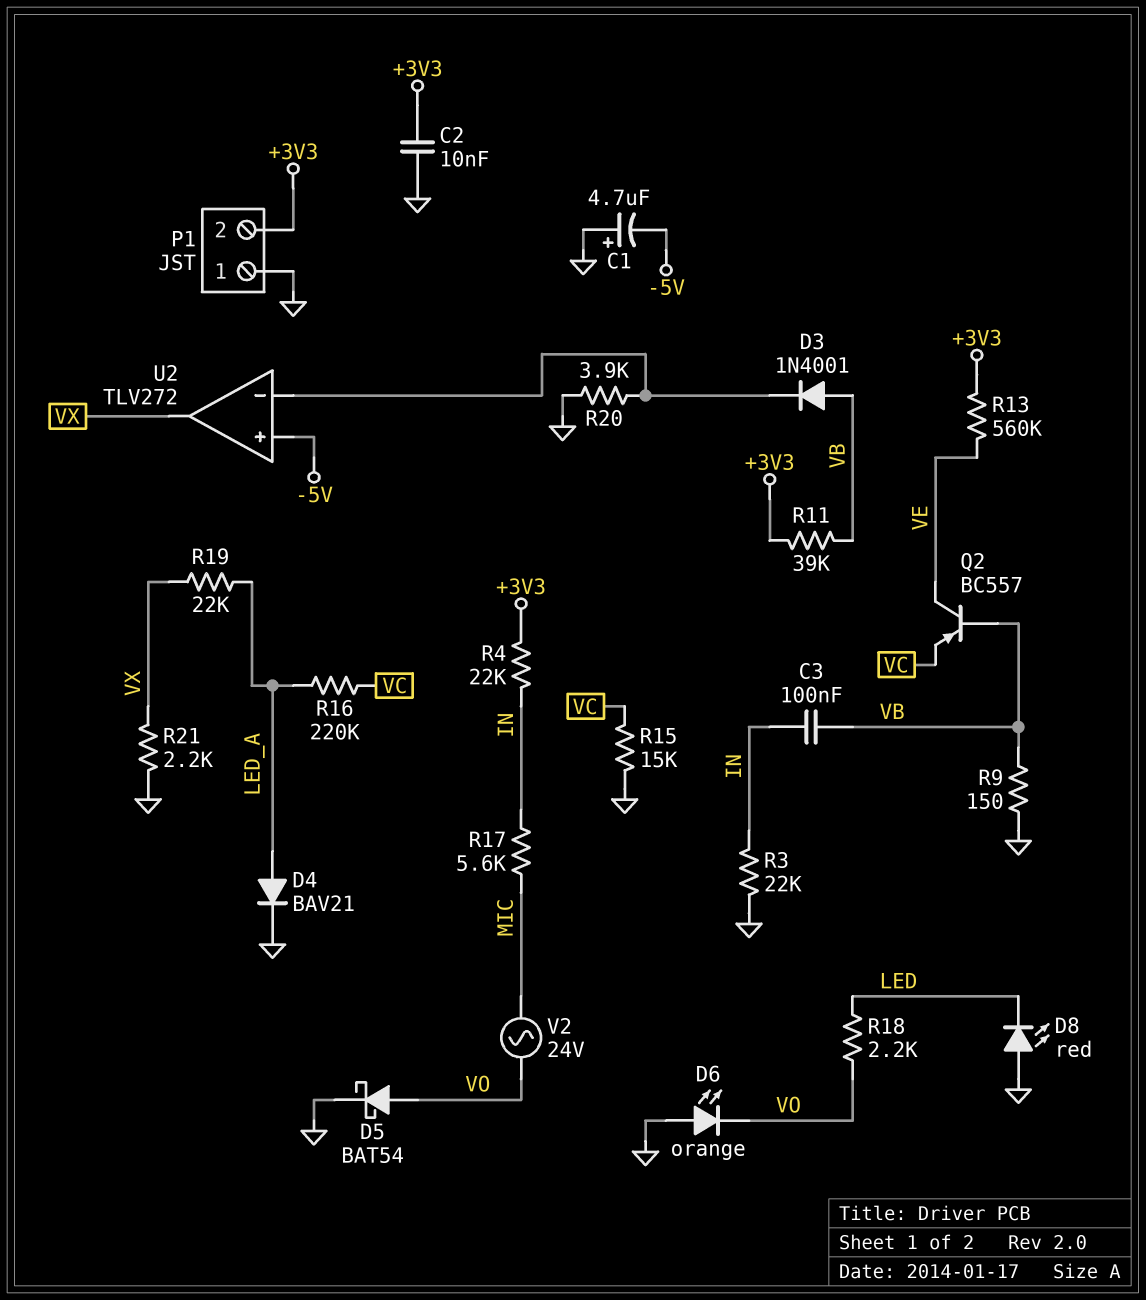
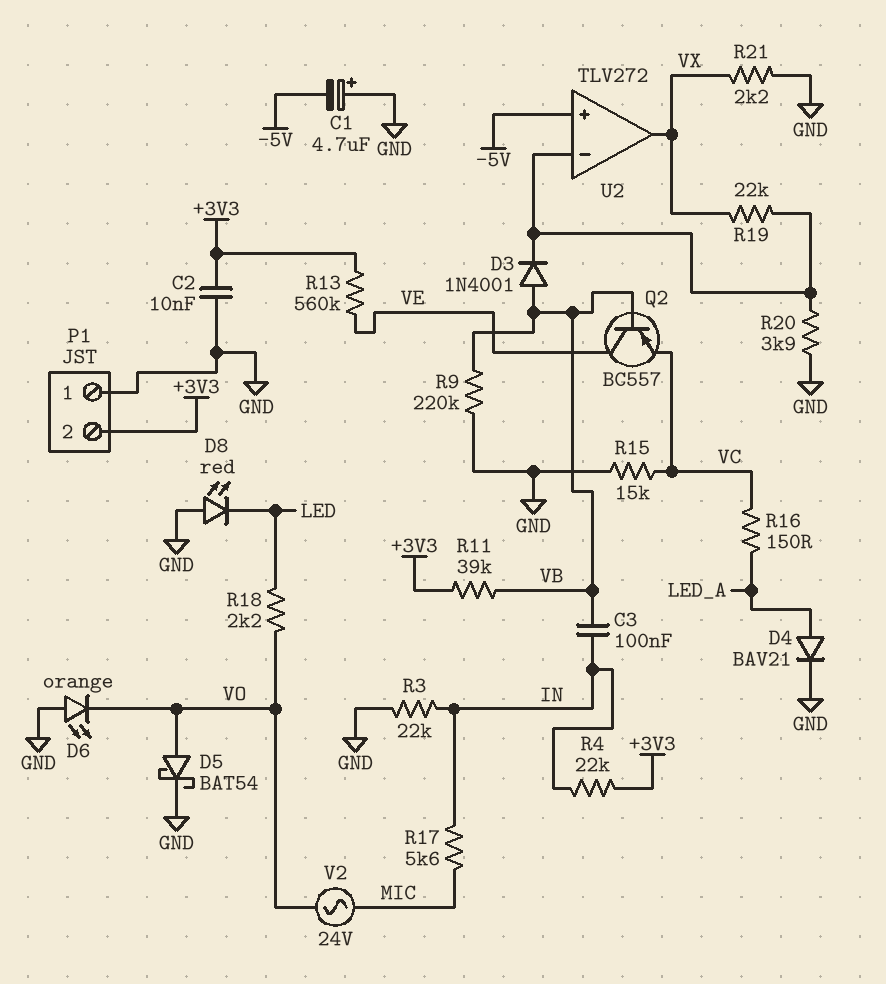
R9: 150 (GND, VB) -> 220k (GND, VB)
R16: 220k (LED_A, VC) -> 150 (LED_A, VC)
R19: 22k (LED_A, VX) -> 22k (U2/in-, VX)

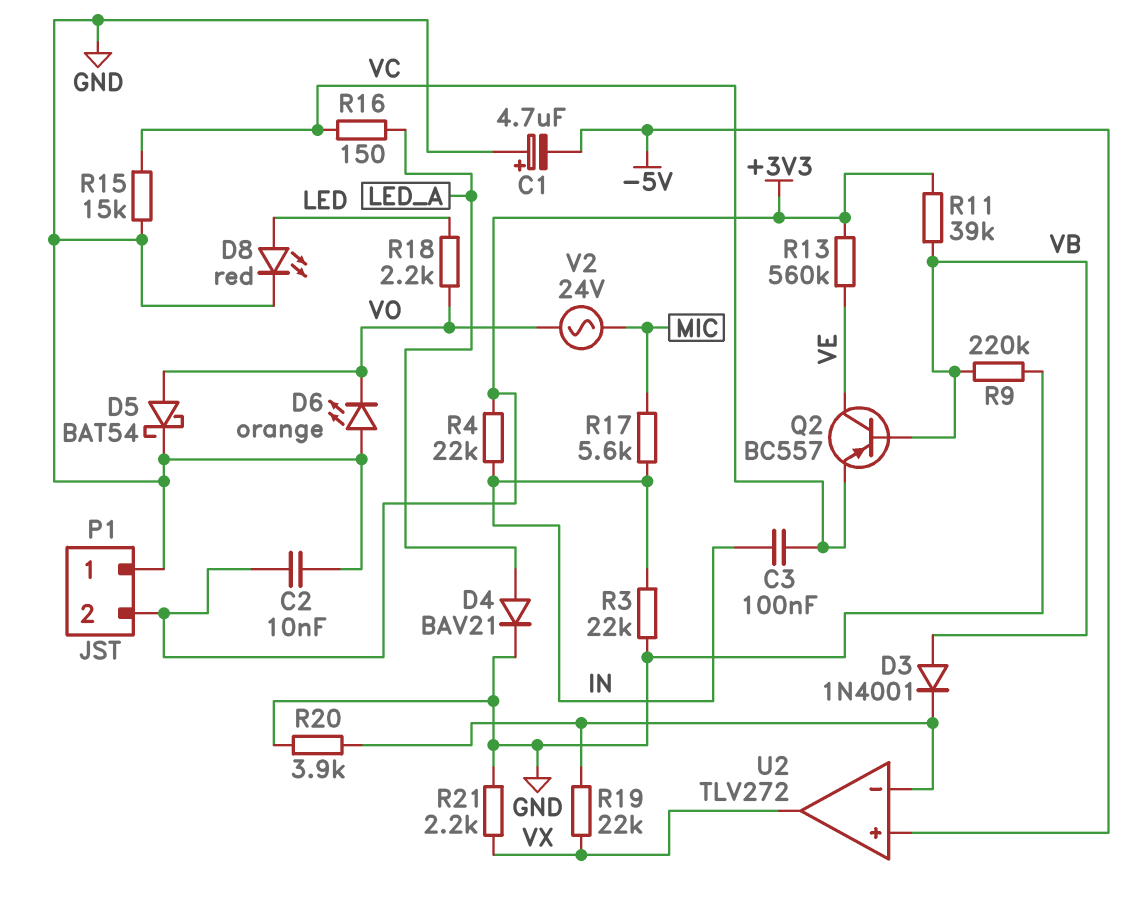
C3: 100nF (IN, VB) -> 100nF (IN, VC)
D8: LED red (A GND, K LED) -> LED red (A LED, K GND)

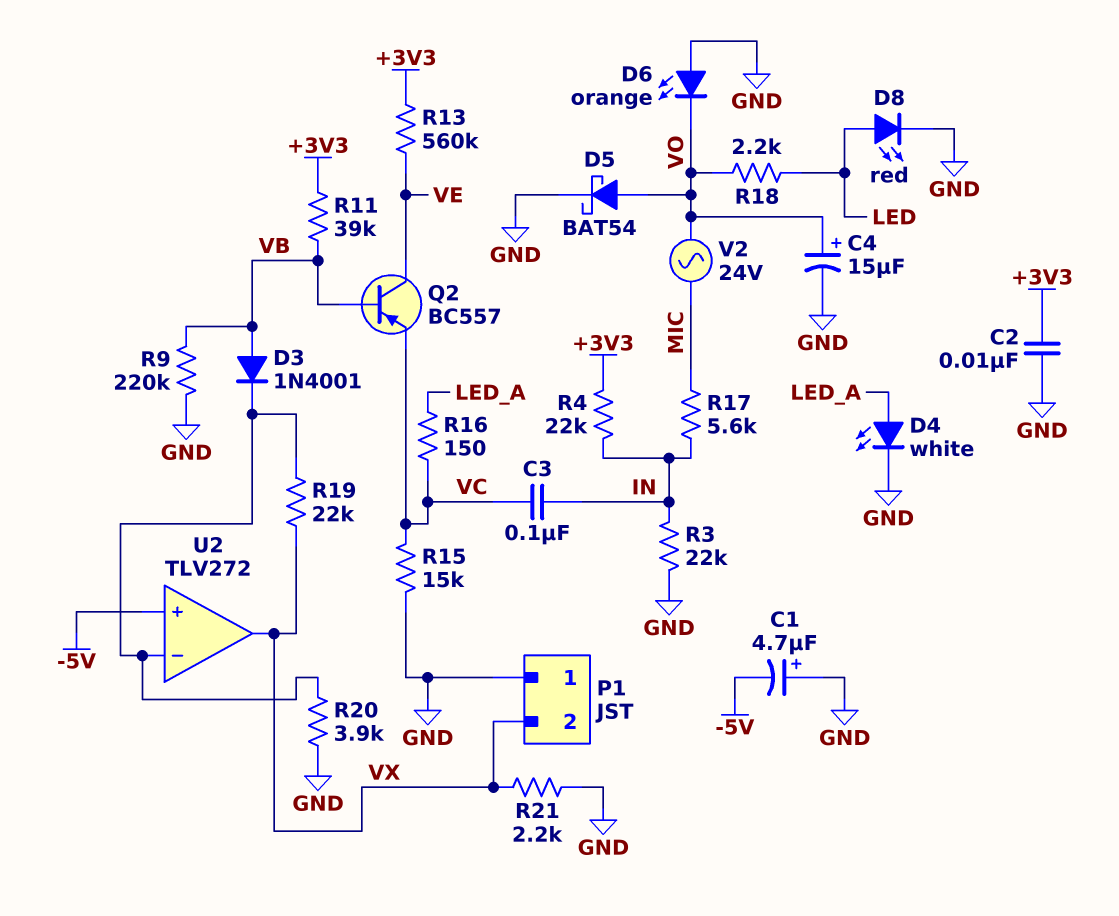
C4: none -> 15uF (plus VO, minus GND)
D4: diode BAV21 (A LED_A, K GND) -> LED white (A LED_A, K GND)
P1 pin 2: +3V3 -> VX

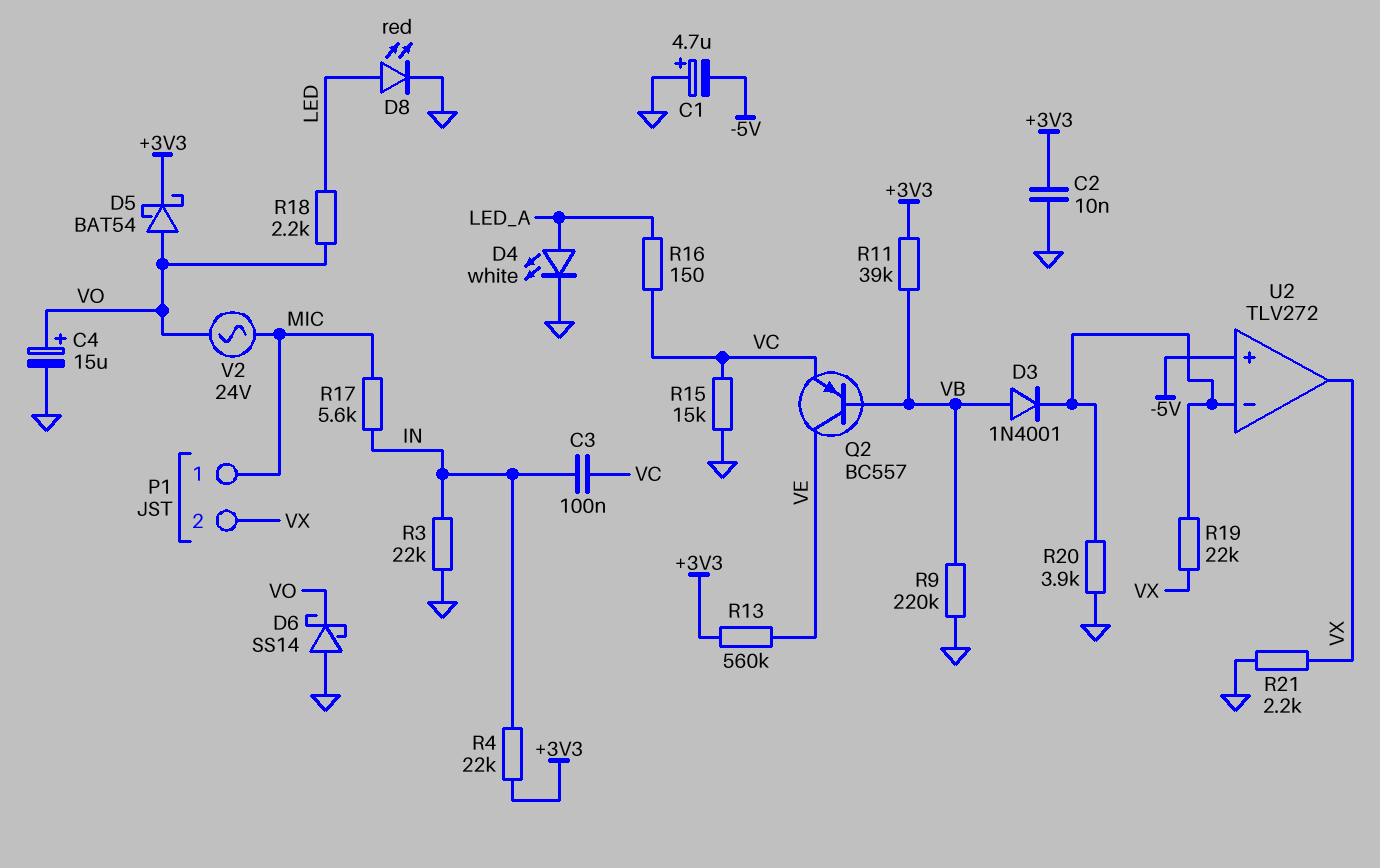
D5: schottky BAT54 (A VO, K GND) -> schottky BAT54 (A VO, K +3V3)
D6: LED orange (A GND, K VO) -> schottky SS14 (A GND, K VO)
P1 pin 1: GND -> MIC

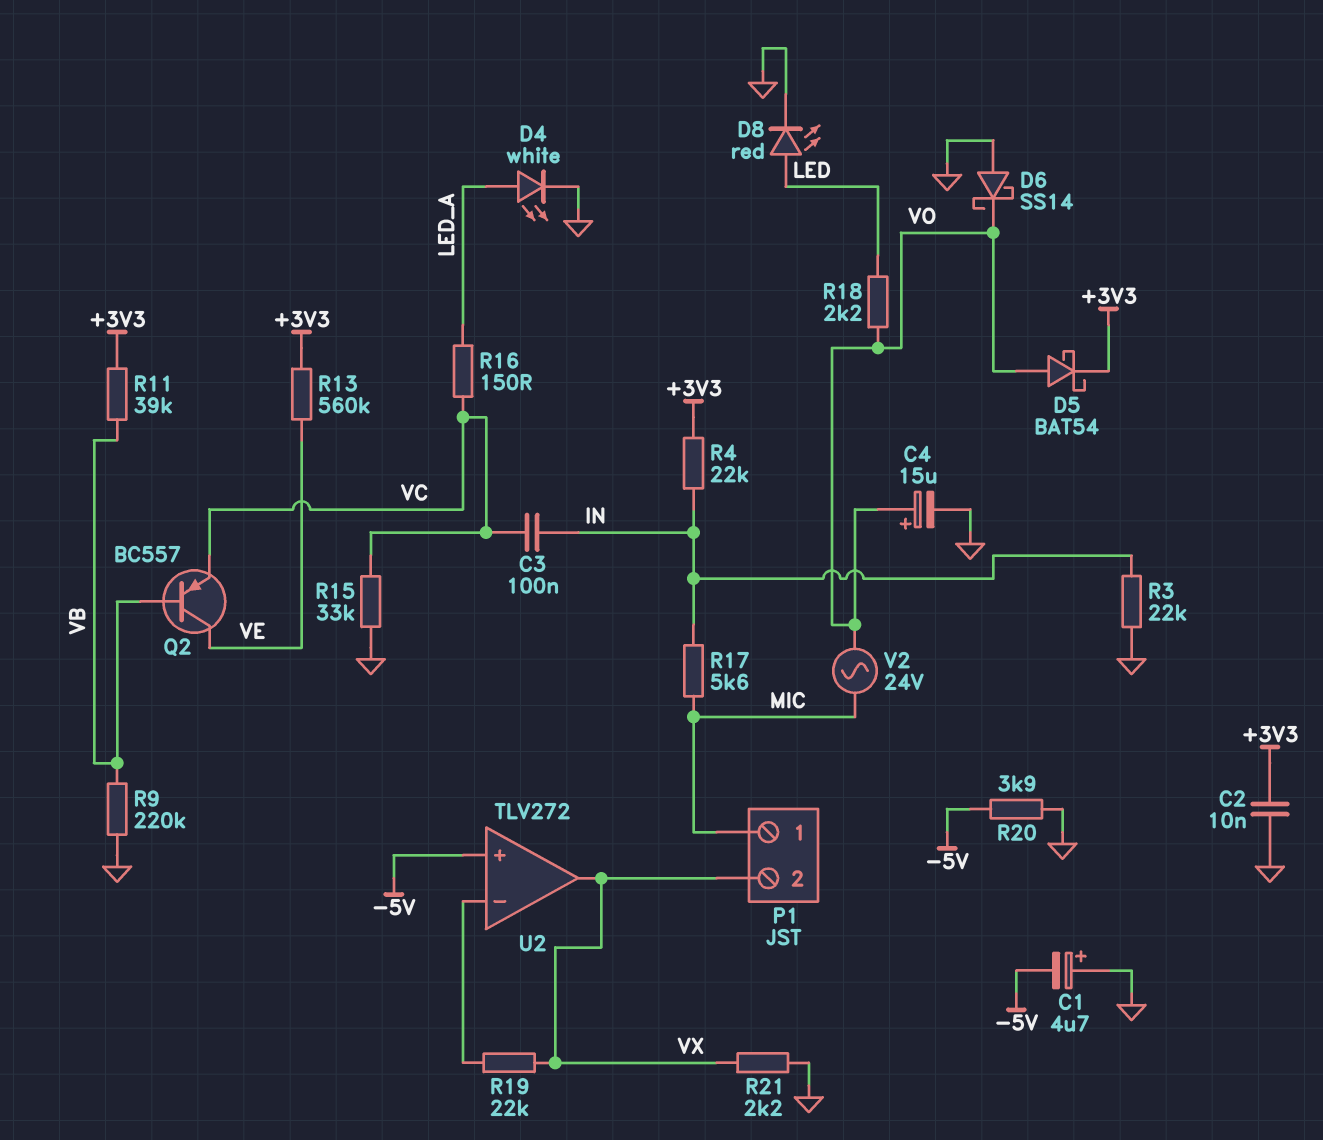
D3: diode 1N4001 (A VB, K U2/in-) -> none
R15: 15k (GND, VC) -> 33k (GND, VC)
R20: 3.9k (GND, U2/in-) -> 3.9k (-5V, GND)

